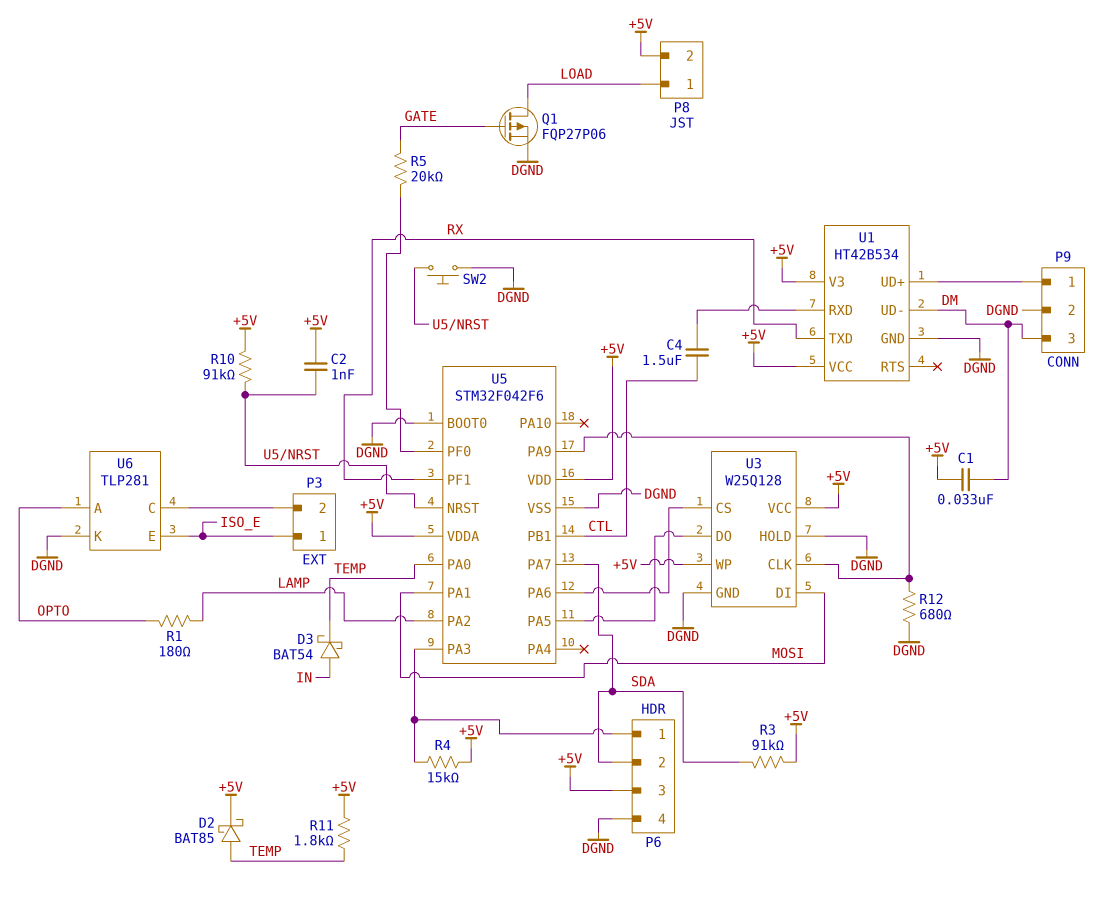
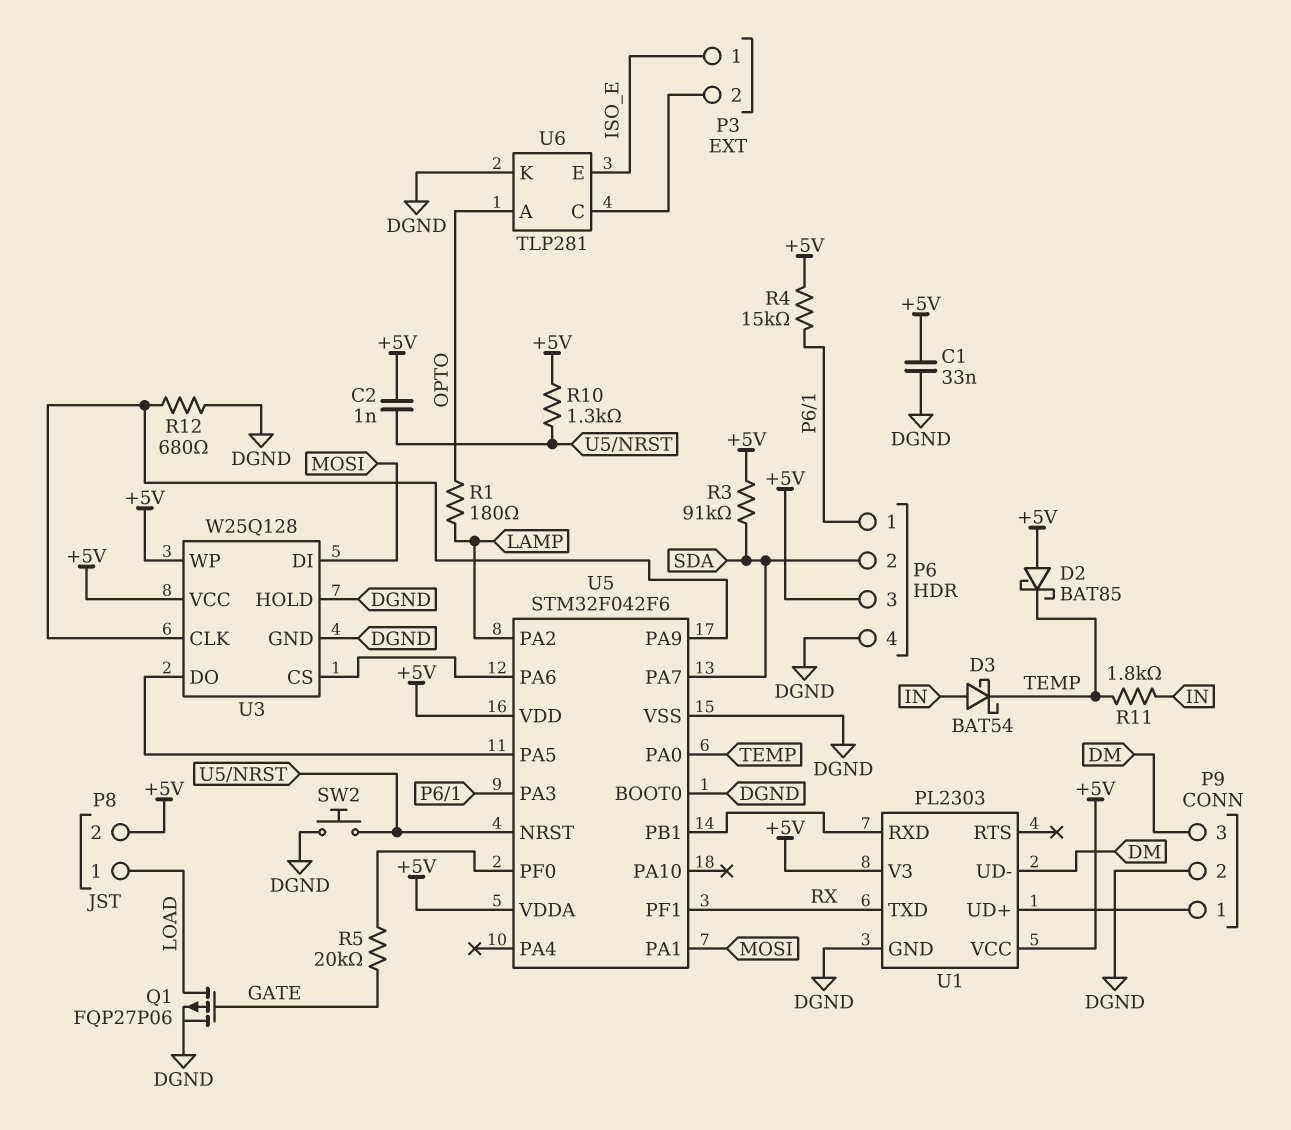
C1: 33nF (+5V, DM) -> 33nF (+5V, DGND)
C4: 1.5uF (CTL, U1/RXD) -> none
D2: schottky BAT85 (A TEMP, K +5V) -> schottky BAT85 (A +5V, K TEMP)
R10: 91k (+5V, U5/NRST) -> 1.3k (+5V, U5/NRST)
R11: 1.8k (+5V, TEMP) -> 1.8k (IN, TEMP)
U1: HT42B534 -> PL2303
U5 pin PB1: CTL -> U1/RXD

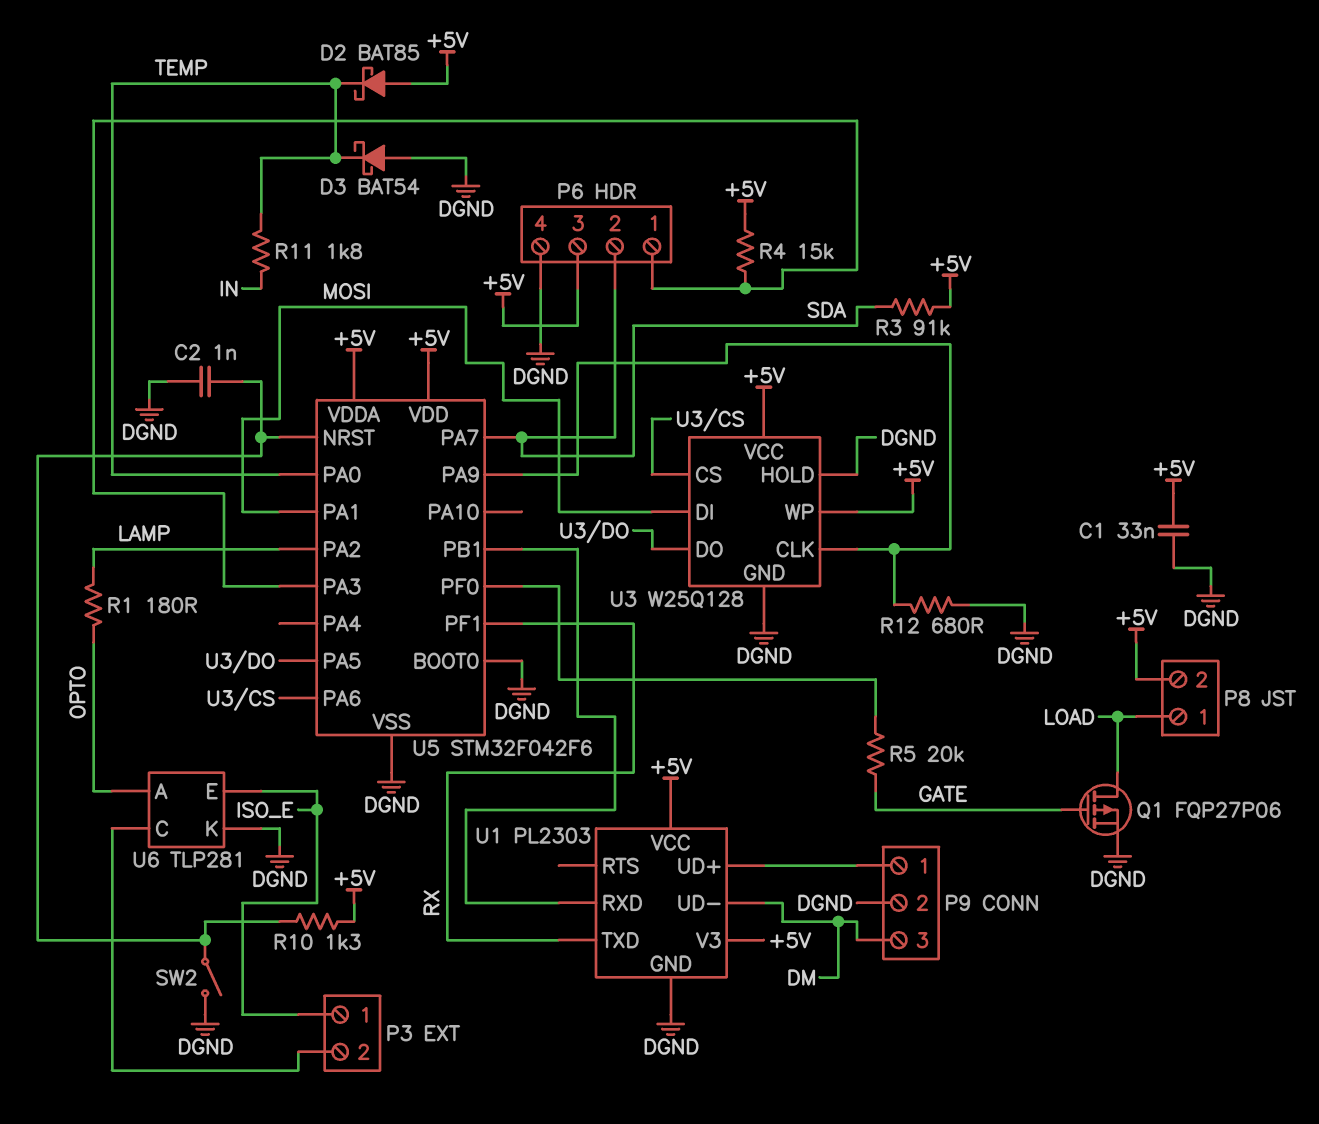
C2: 1nF (+5V, U5/NRST) -> 1nF (DGND, U5/NRST)
D3: schottky BAT54 (A IN, K TEMP) -> schottky BAT54 (A DGND, K TEMP)
SW2: button (DGND, U5/NRST) -> switch (DGND, U5/NRST)

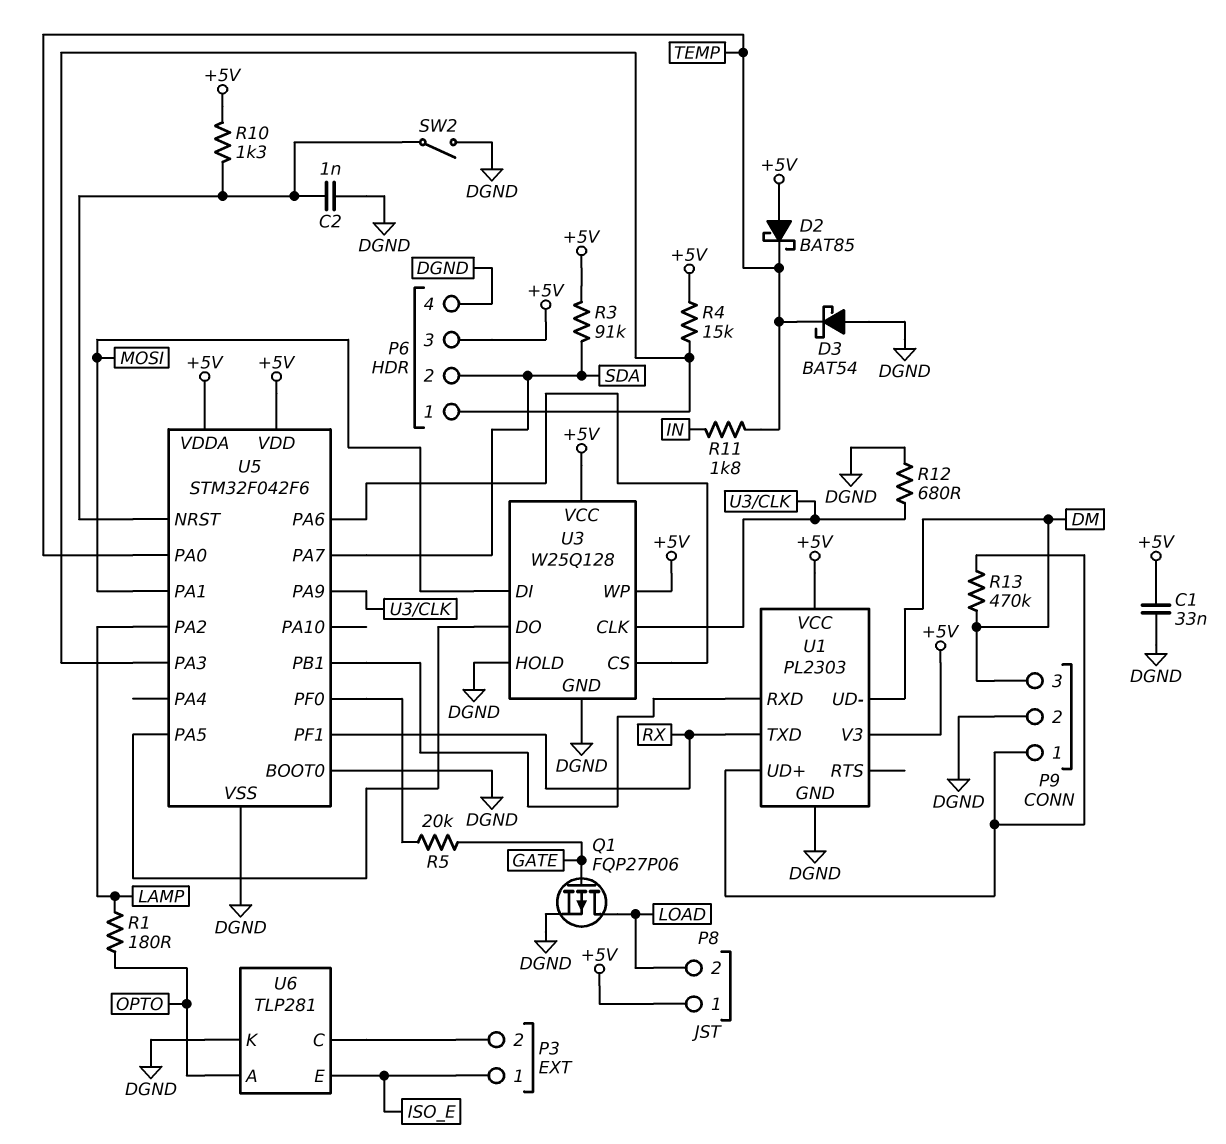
P8 pin 1: LOAD -> +5V
P8 pin 2: +5V -> LOAD
R13: none -> 470k (DM, P9/1)

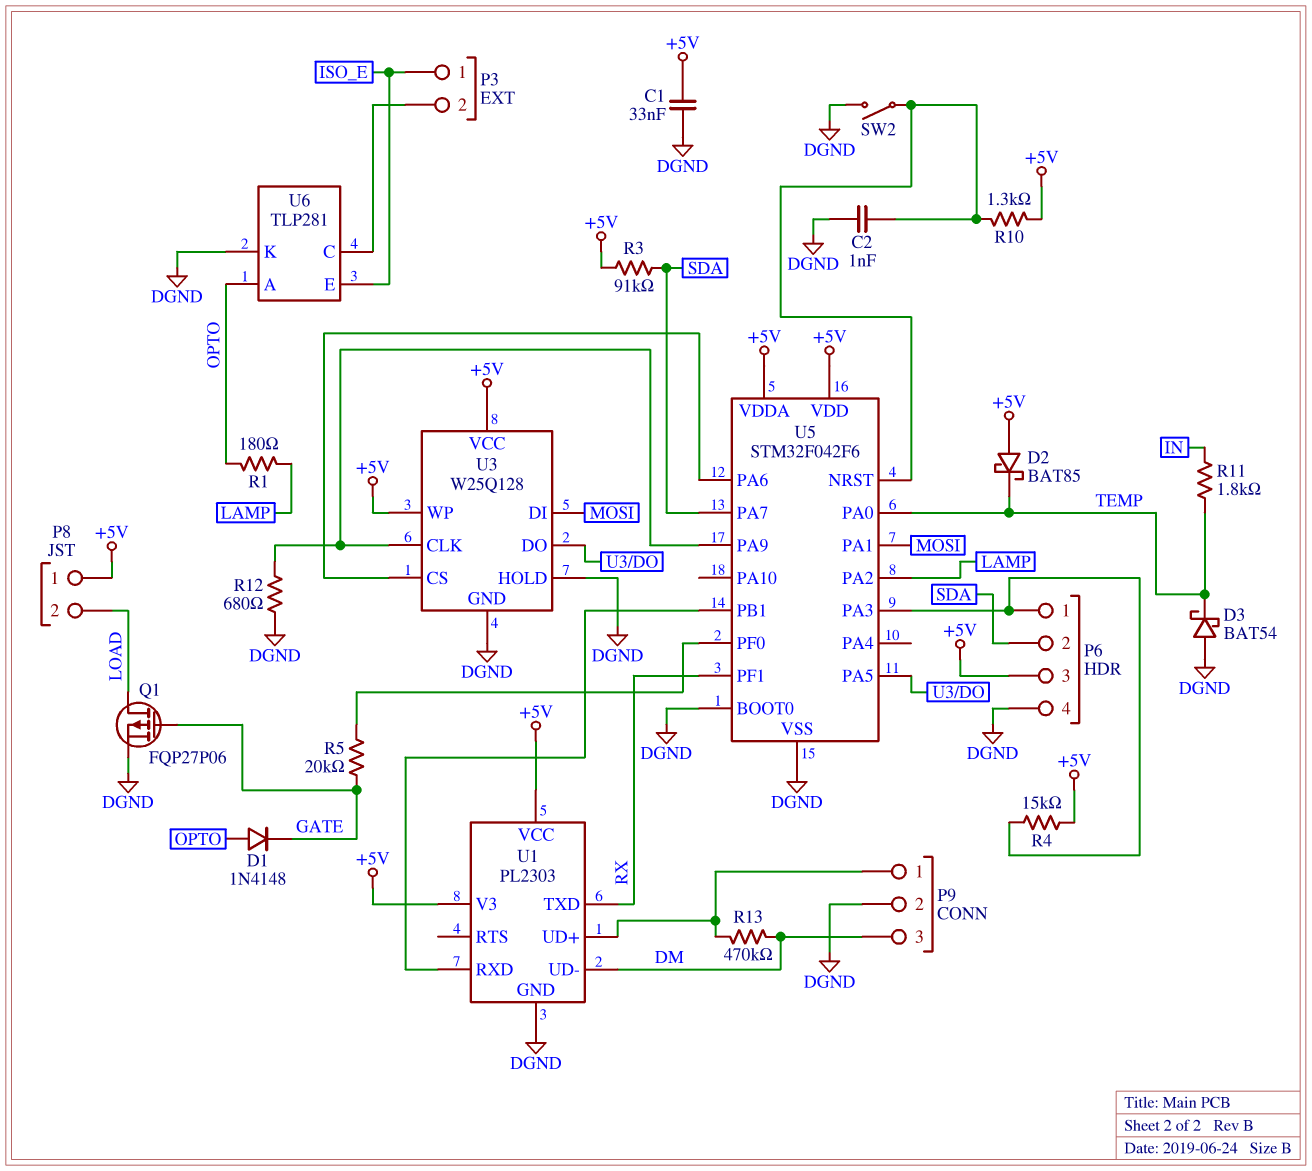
D1: none -> diode 1N4148 (A OPTO, K GATE)

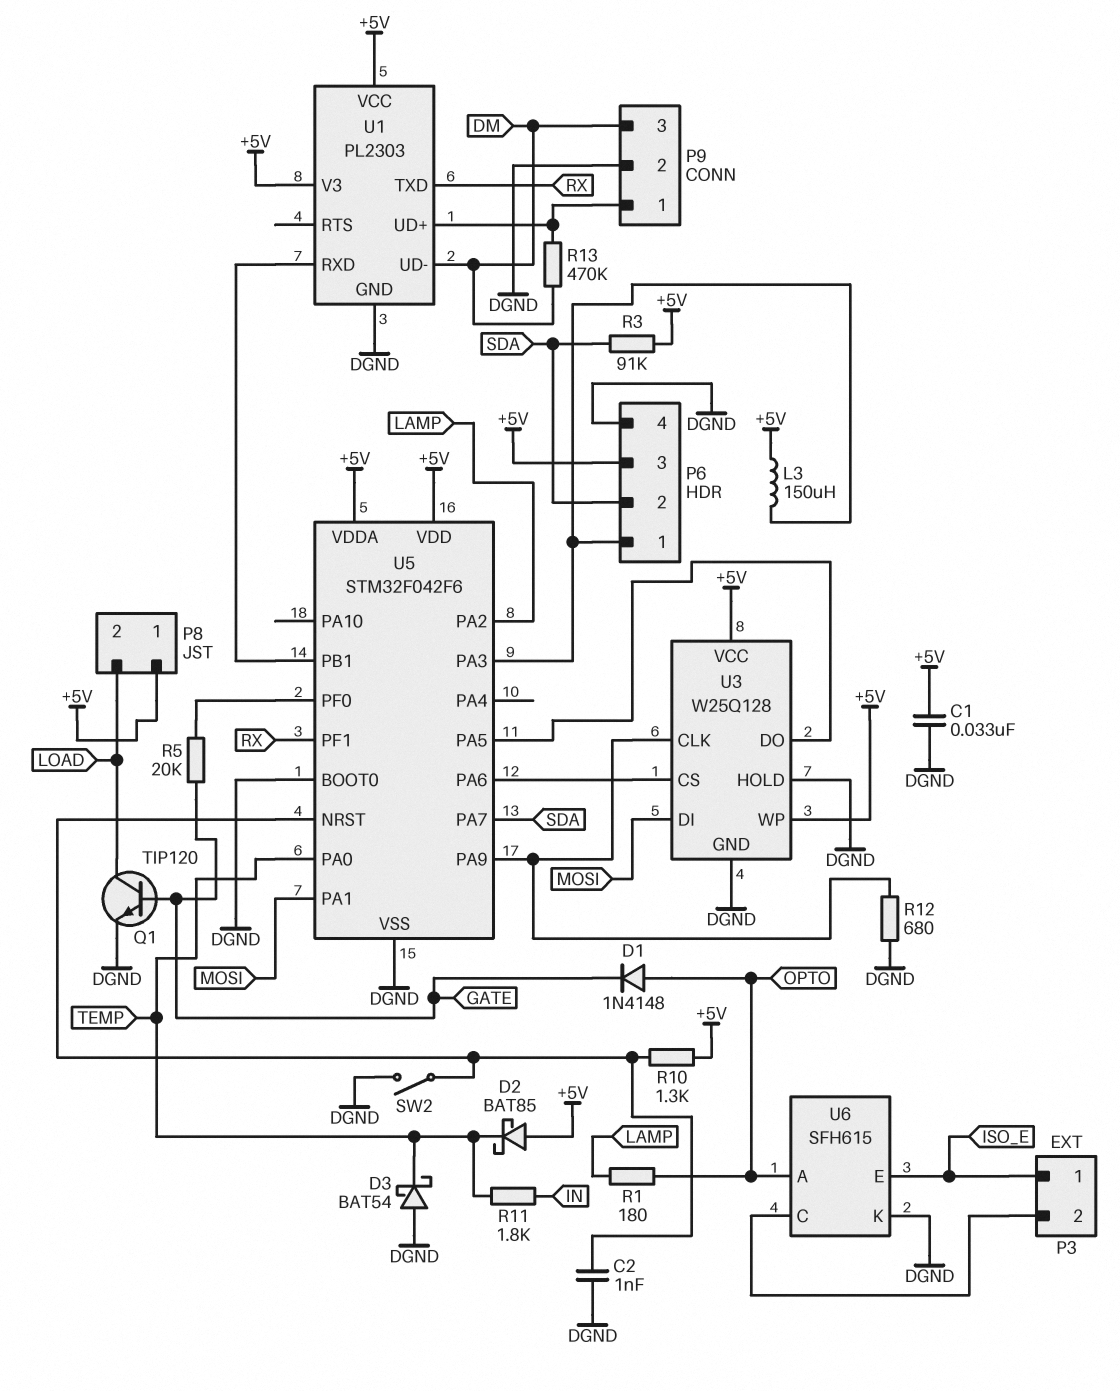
L3: none -> 150uH (+5V, P6/1)
Q1: PMOS FQP27P06 (G GATE, D LOAD, S DGND) -> NPN TIP120 (B GATE, C LOAD, E DGND)
R4: 15k (+5V, P6/1) -> none
U6: TLP281 -> SFH615

